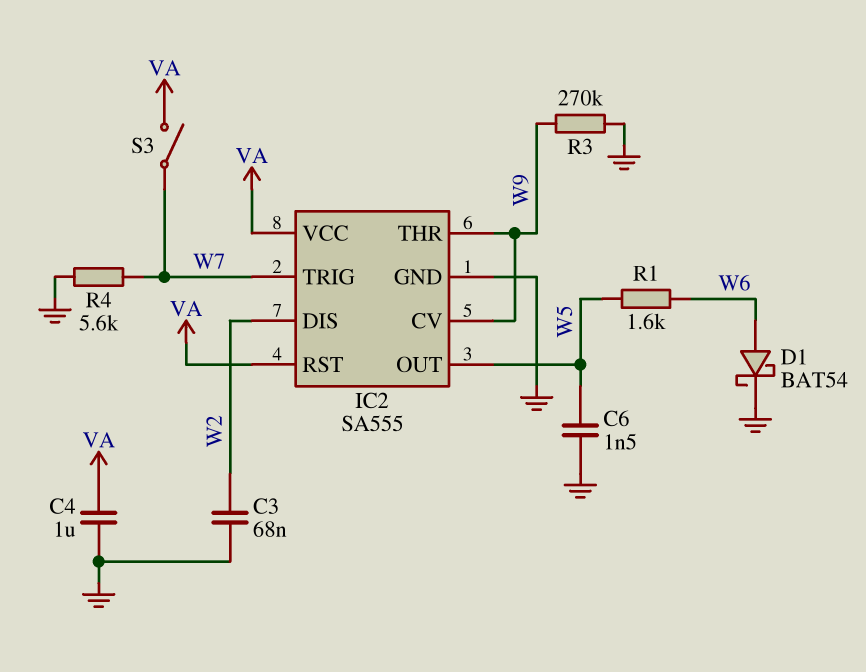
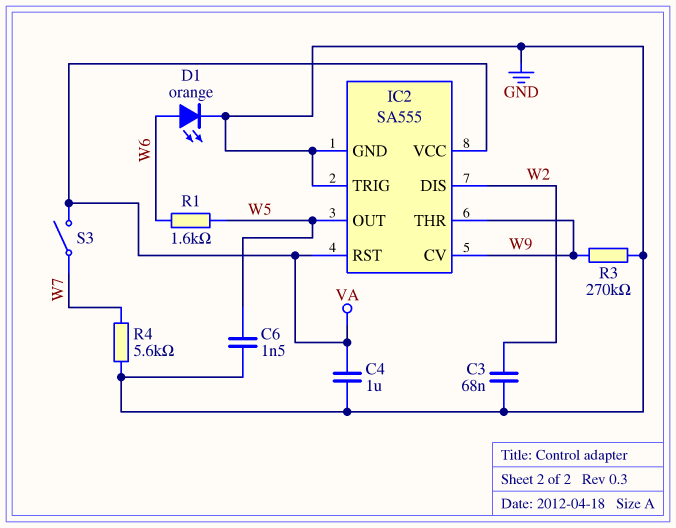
D1: schottky BAT54 (A W6, K GND) -> LED orange (A W6, K GND)
IC2 pin TRIG: W7 -> GND

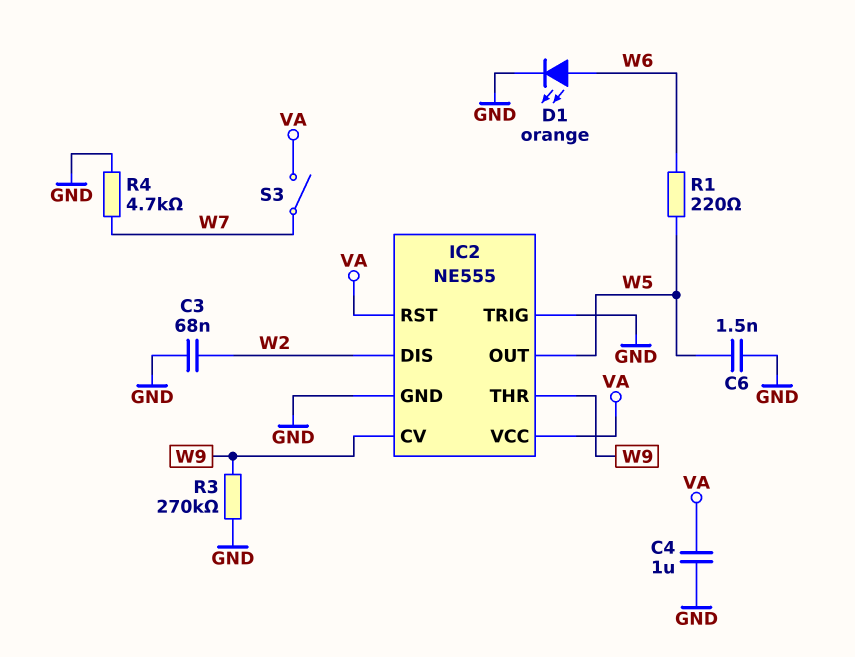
IC2: SA555 -> NE555
R1: 1.6k (W5, W6) -> 220 (W5, W6)
R4: 5.6k (GND, W7) -> 4.7k (GND, W7)

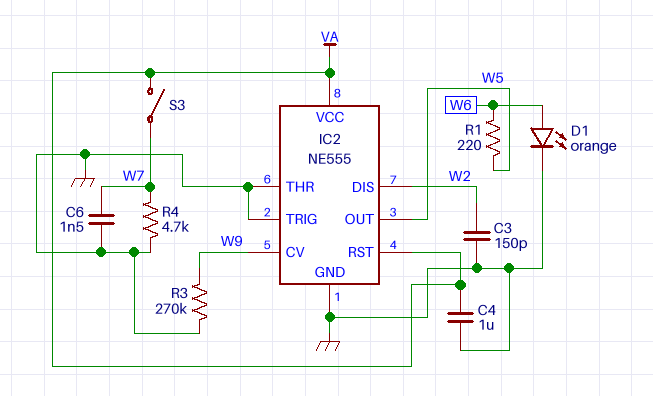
C3: 68nF (GND, W2) -> 150pF (GND, W2)
C6: 1.5nF (GND, W5) -> 1.5nF (GND, W7)
IC2 pin THR: W9 -> GND

